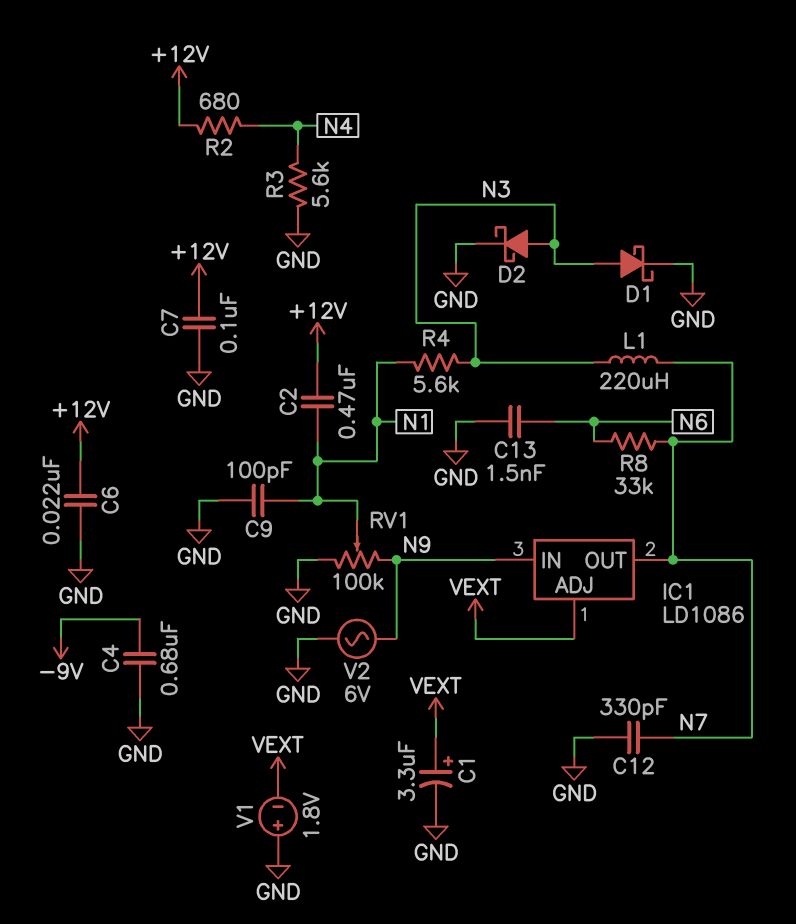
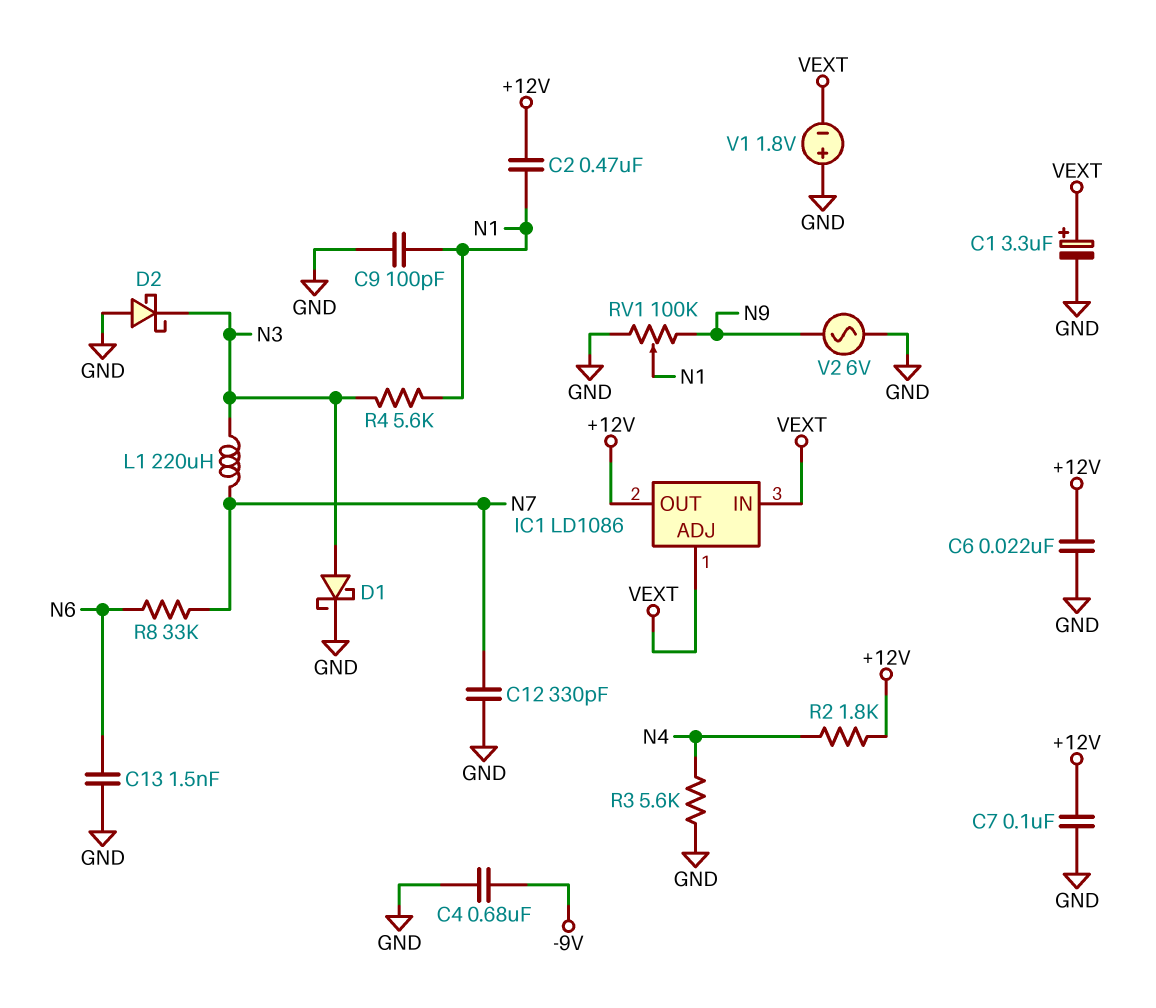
D2: schottky (A N3, K GND) -> schottky (A GND, K N3)
IC1 pin IN: N9 -> VEXT
IC1 pin OUT: N7 -> +12V
R2: 680 (+12V, N4) -> 1.8k (+12V, N4)

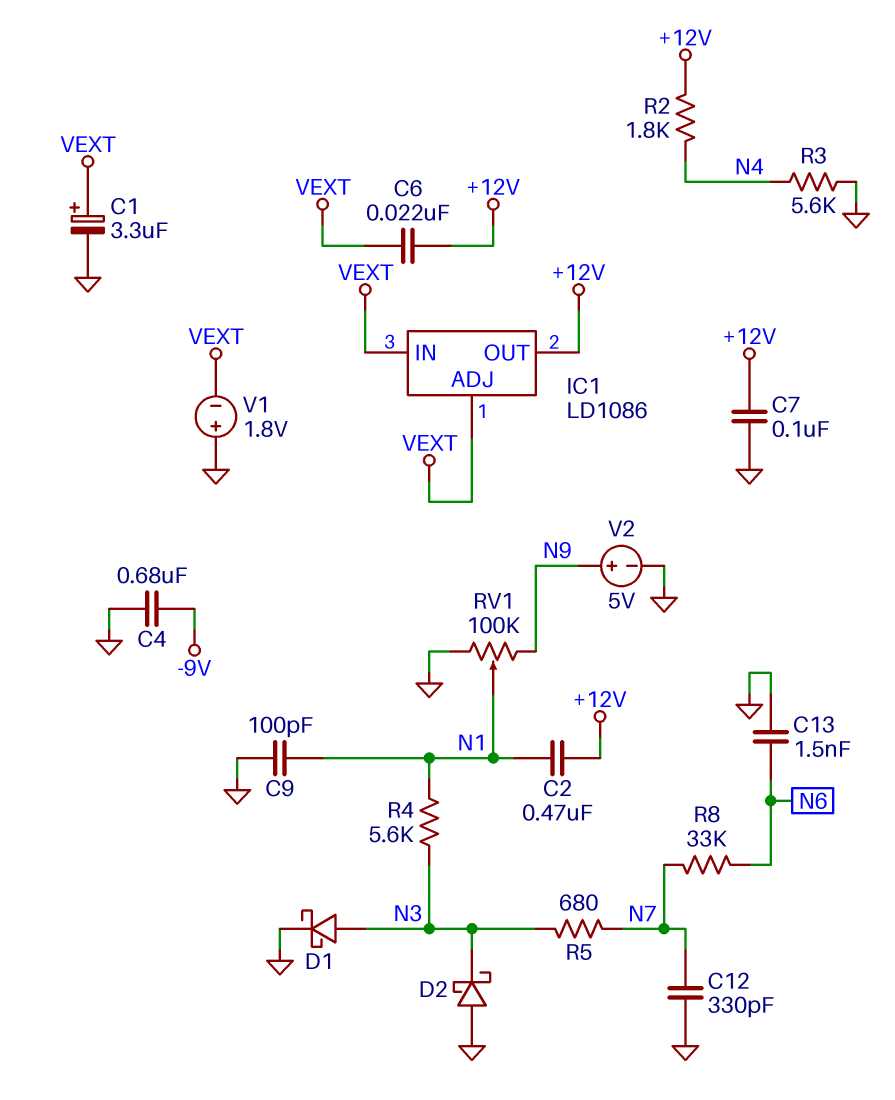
C6: 22nF (+12V, GND) -> 22nF (+12V, VEXT)
L1: 220uH (N3, N7) -> none
R5: none -> 680 (N3, N7)
V2: AC 6V (GND, N9) -> 5V (plus N9, minus GND)

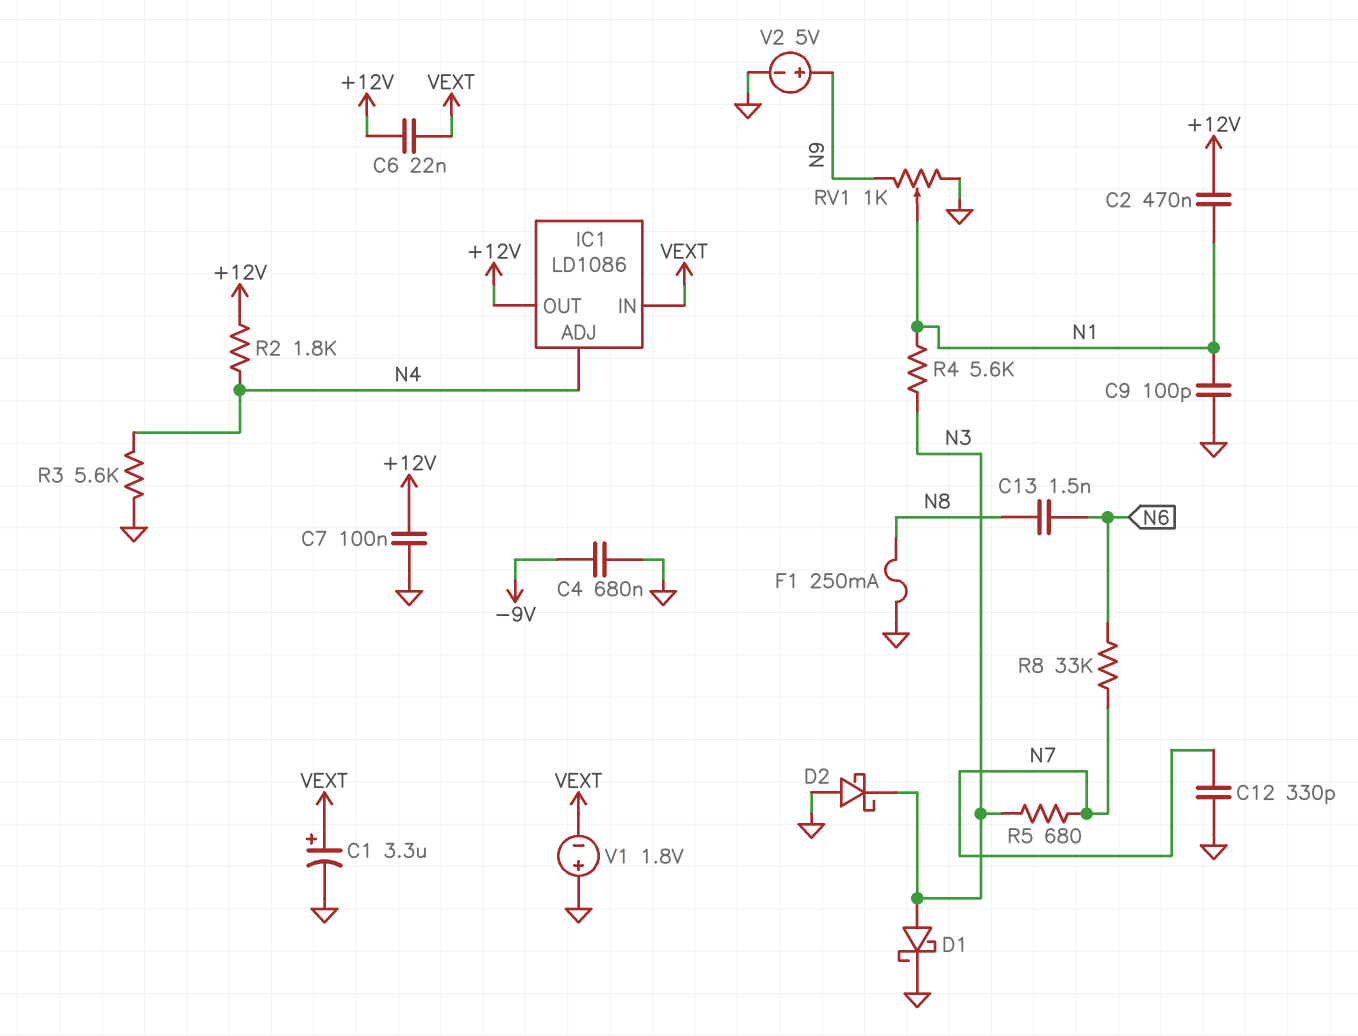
C13: 1.5nF (GND, N6) -> 1.5nF (N6, N8)
F1: none -> 250mA (GND, N8)
IC1 pin ADJ: VEXT -> N4
RV1: 100k (GND, N9, wiper N1) -> 1k (GND, N9, wiper N1)

